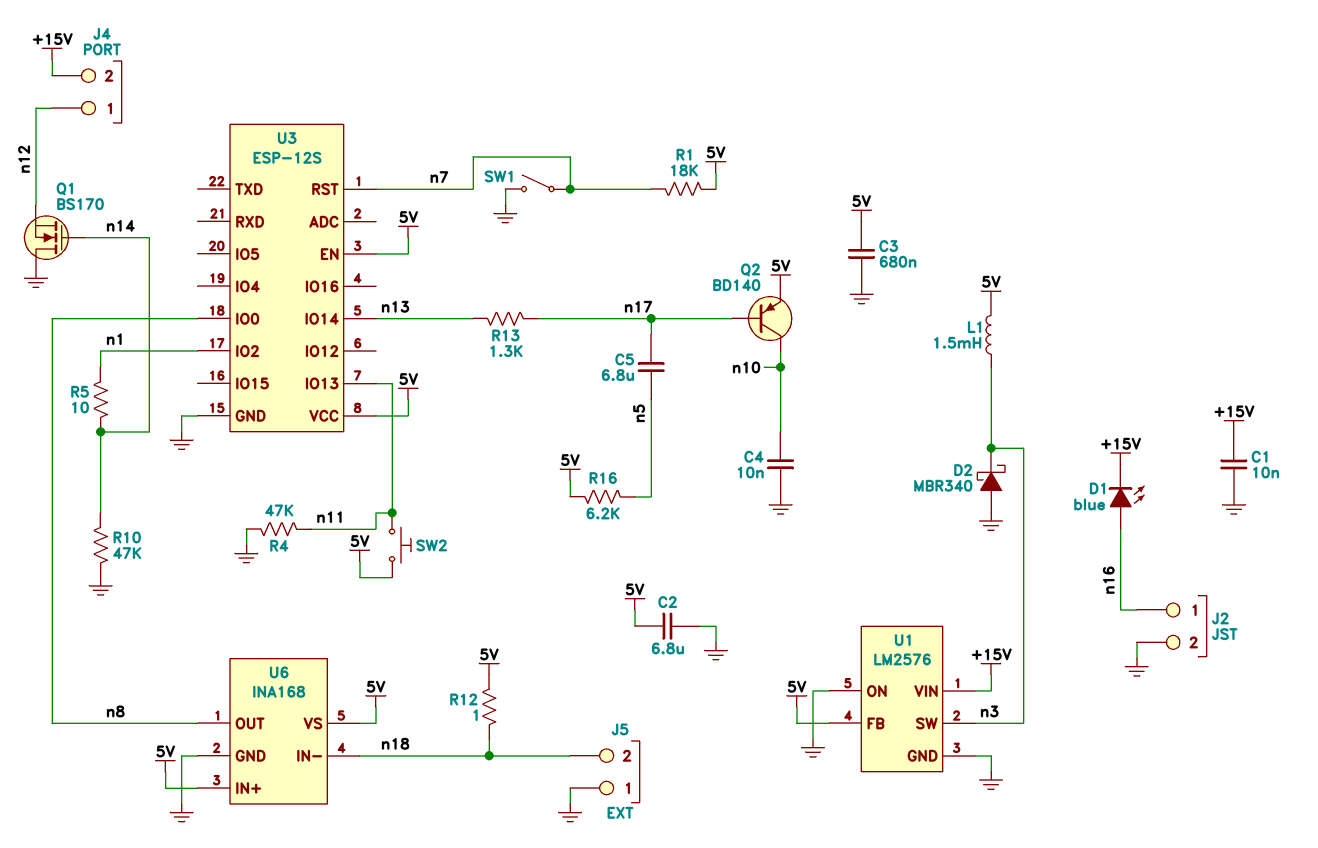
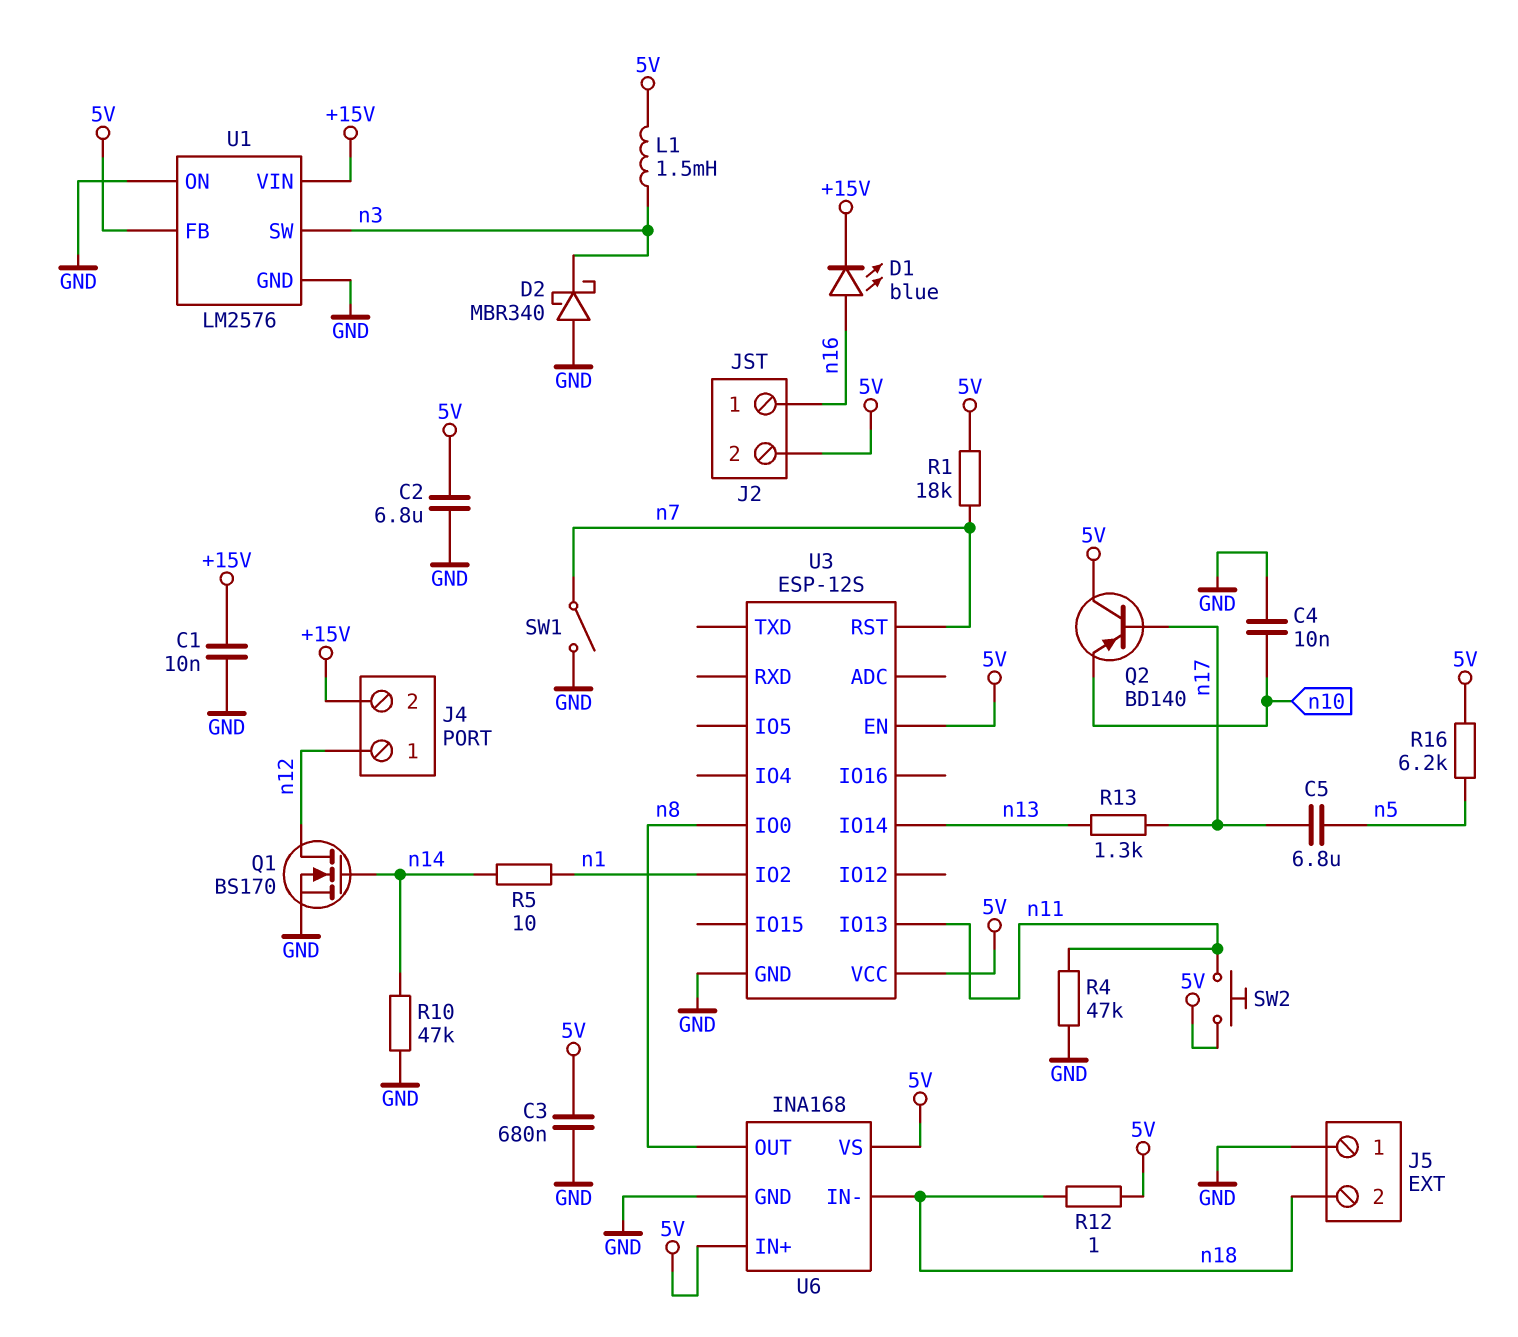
J2 pin 2: GND -> 5V
Q1: NMOS BS170 (G n14, D GND, S n12) -> NMOS BS170 (G n14, D n12, S GND)
Q2: PNP BD140 (B n17, C n10, E 5V) -> PNP BD140 (B n17, C 5V, E n10)

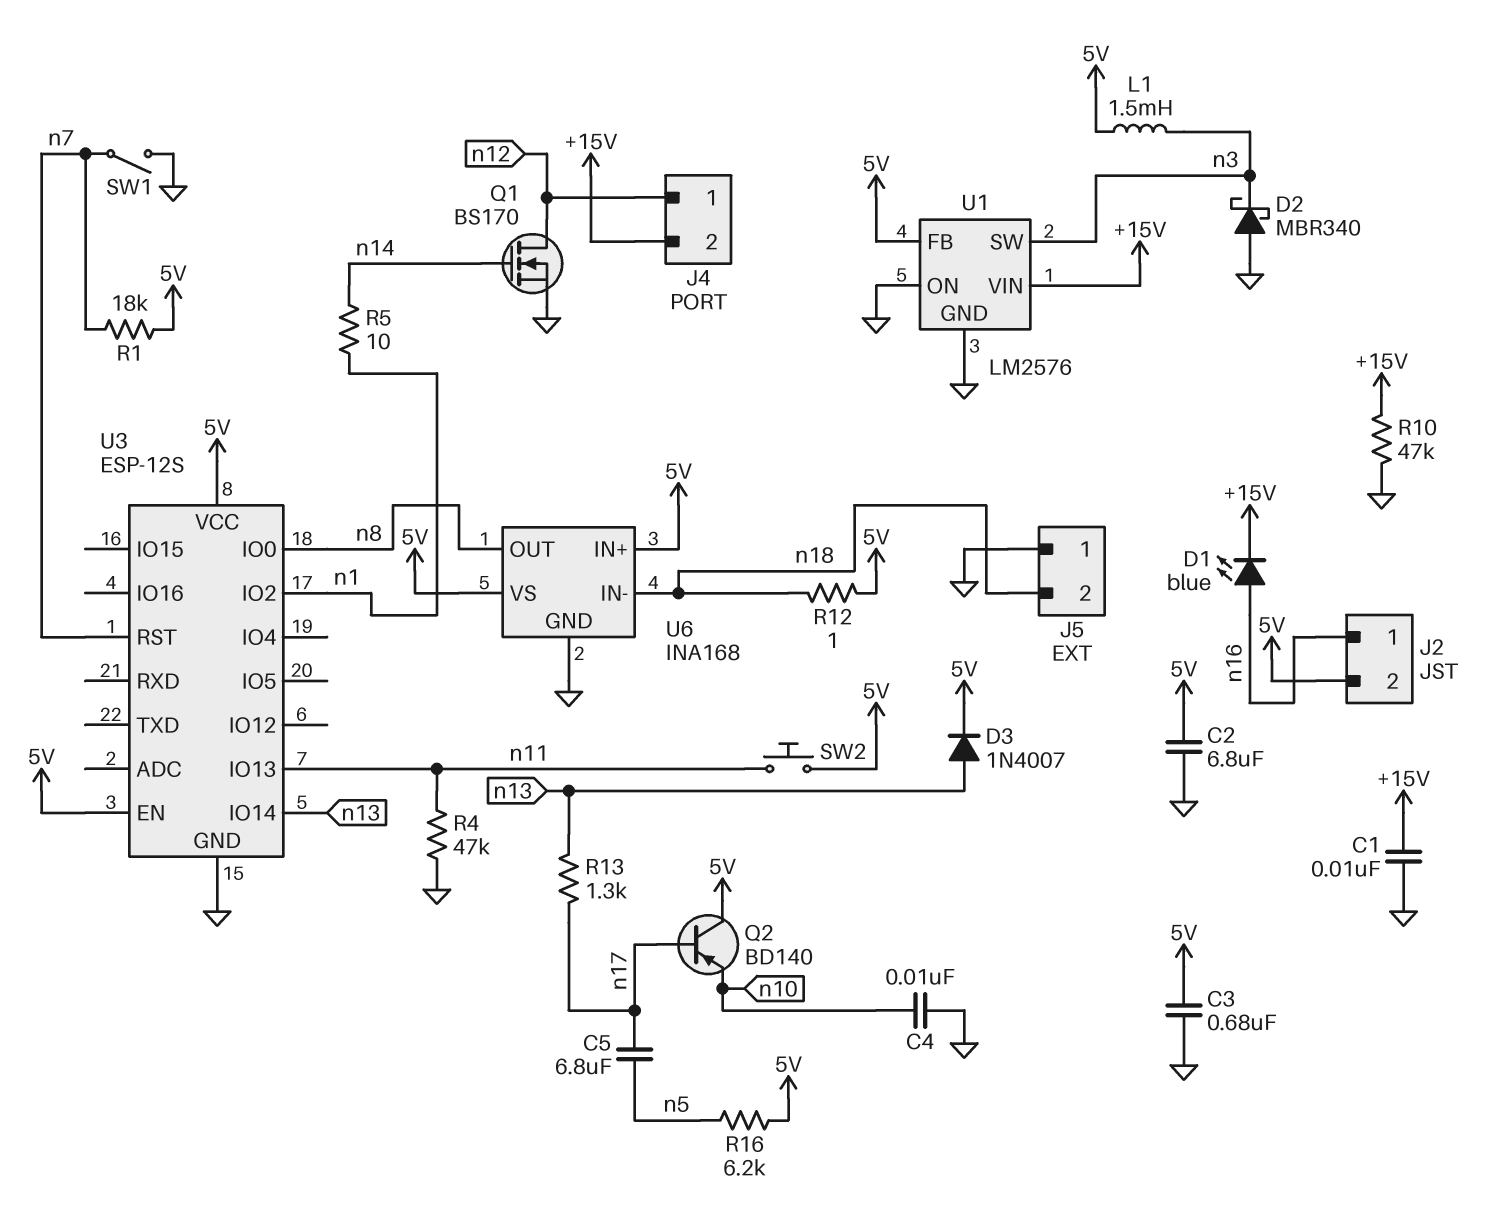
D3: none -> diode 1N4007 (A n13, K 5V)
R10: 47k (GND, n14) -> 47k (+15V, GND)

